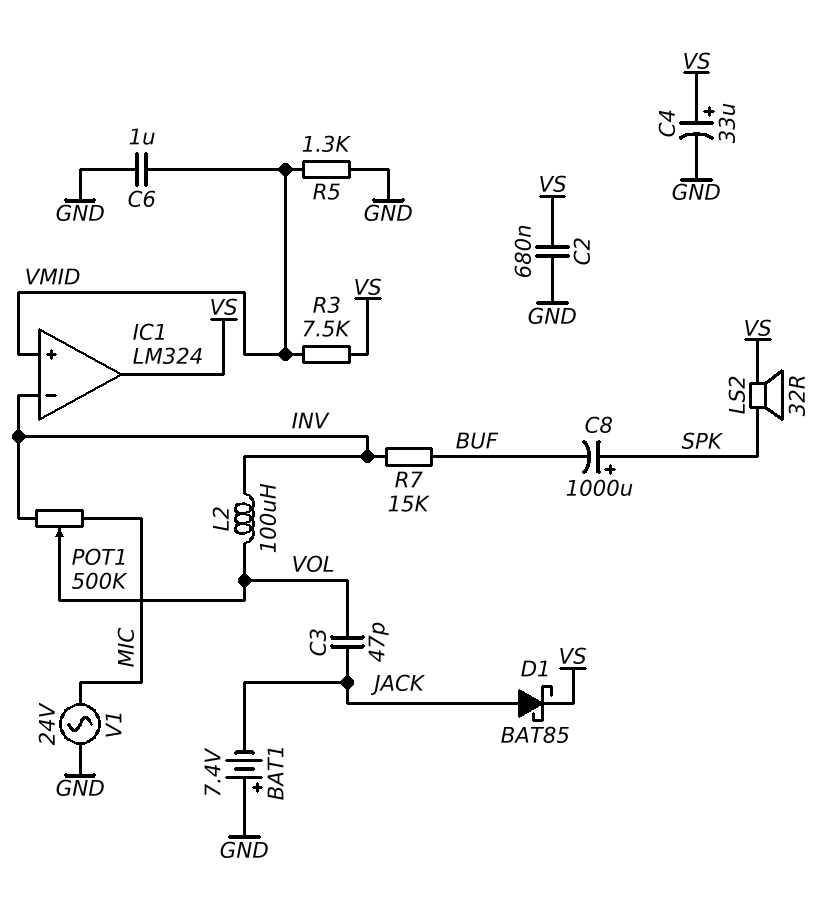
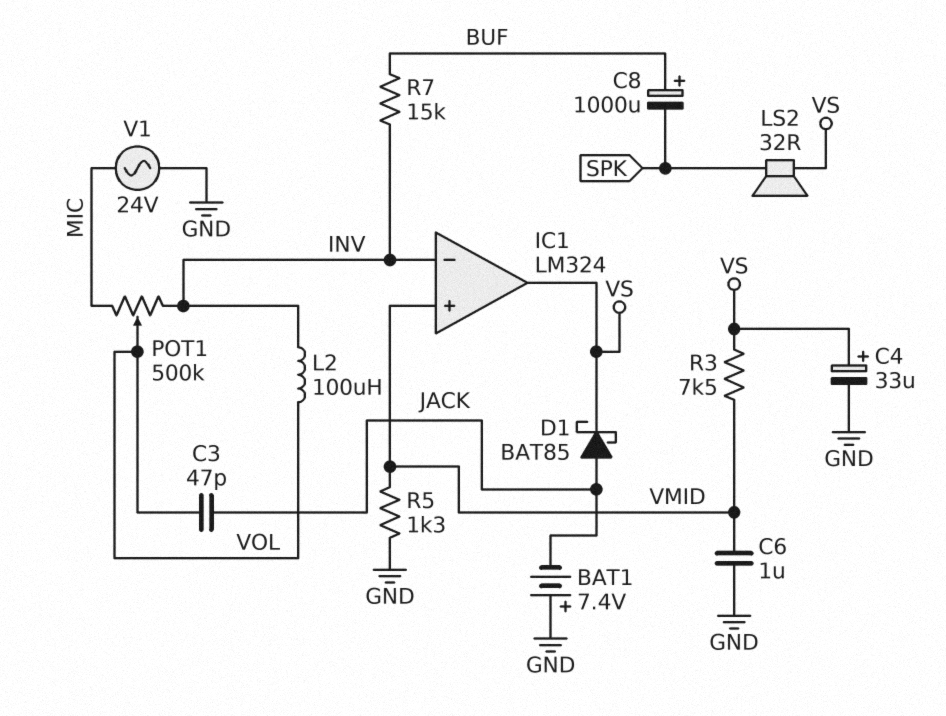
C2: 680nF (GND, VS) -> none
C8: 1000uF (plus SPK, minus BUF) -> 1000uF (plus BUF, minus SPK)

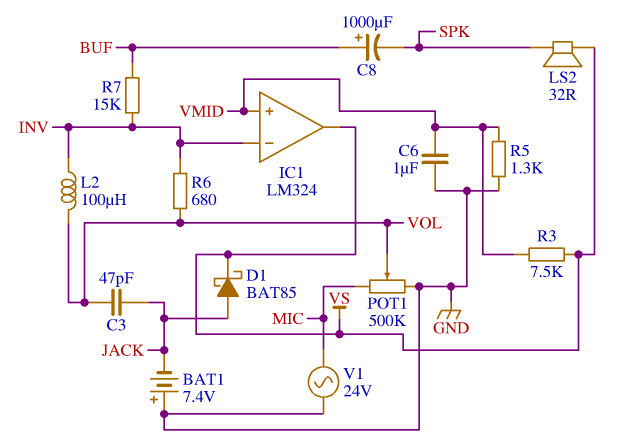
C4: 33uF (plus VS, minus GND) -> none
POT1: 500k (INV, MIC, wiper VOL) -> 500k (GND, MIC, wiper VOL)
R6: none -> 680 (INV, VOL)

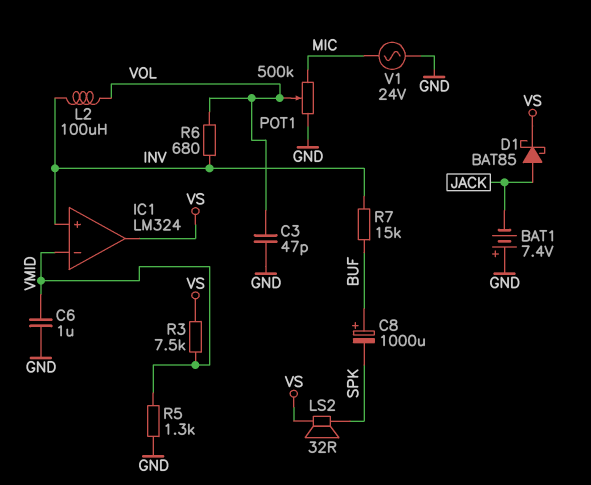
C3: 47pF (JACK, VOL) -> 47pF (GND, VOL)
IC1 pin in+: VMID -> INV
IC1 pin in-: INV -> VMID

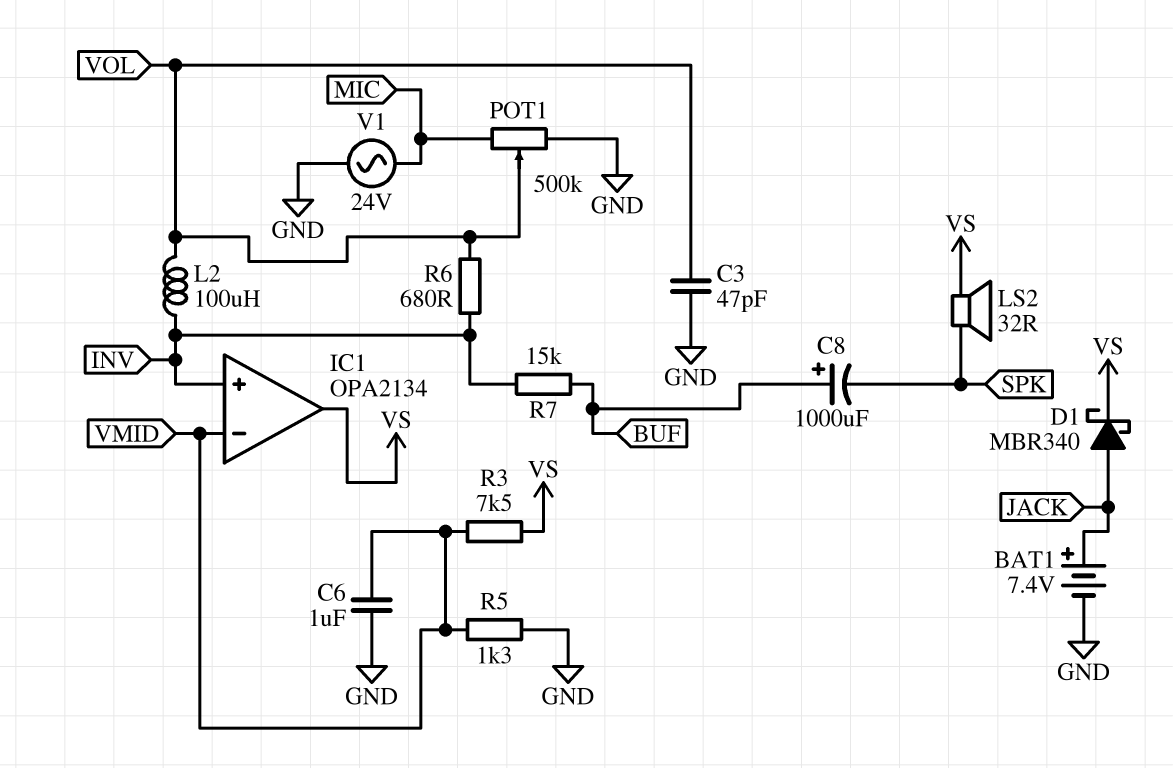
BAT1: 7.4V (plus GND, minus JACK) -> 7.4V (plus JACK, minus GND)
D1: schottky BAT85 (A JACK, K VS) -> schottky MBR340 (A JACK, K VS)
IC1: LM324 -> OPA2134

